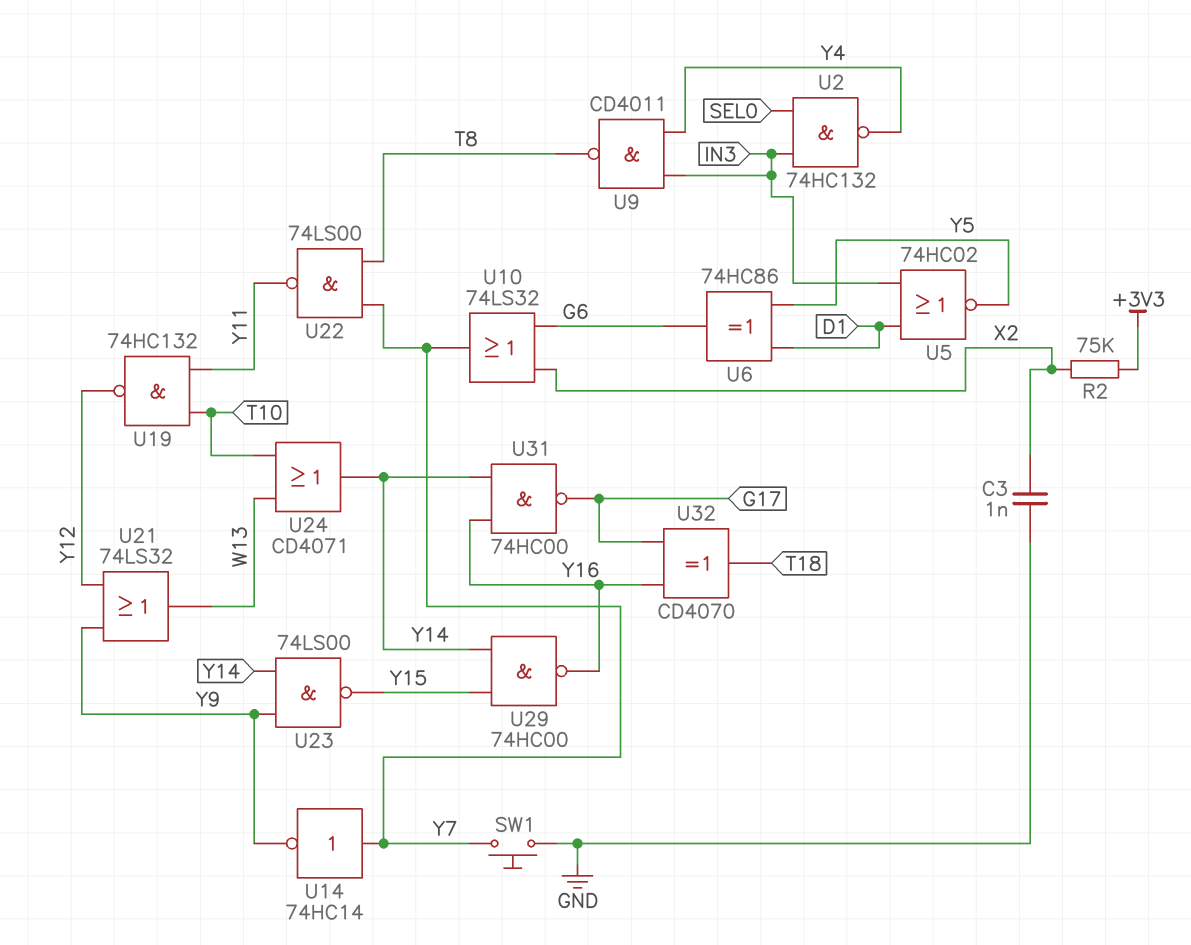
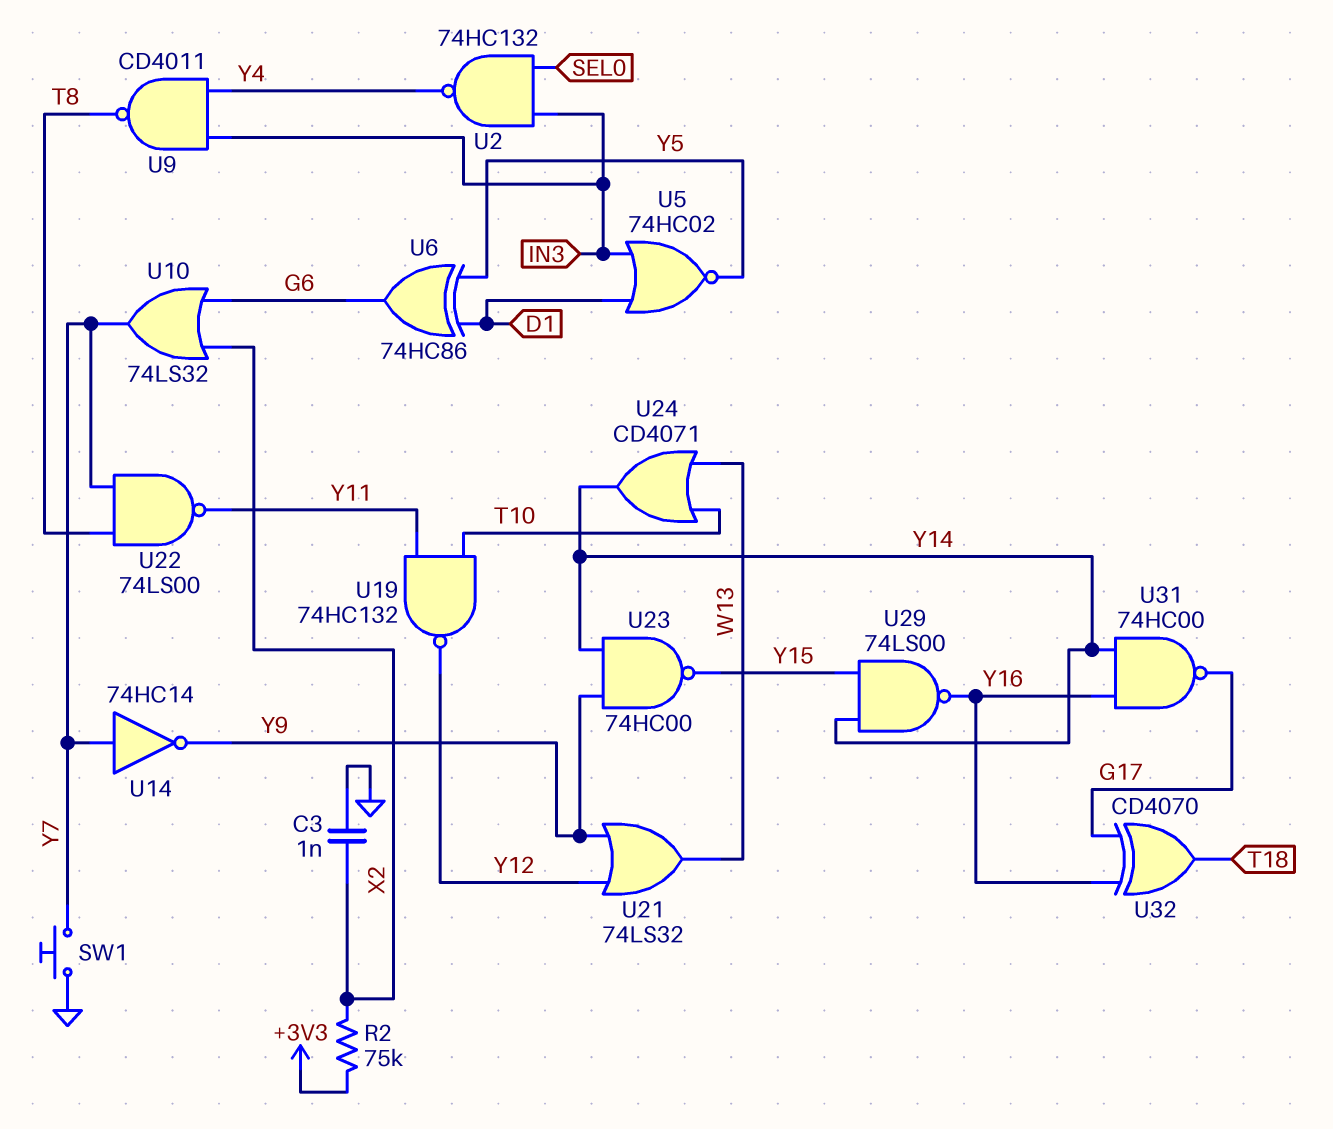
U23: NAND 74LS00 (in Y9, in Y14, out Y15) -> NAND 74HC00 (in Y9, in Y14, out Y15)
U29: NAND 74HC00 (in Y14, in Y15, out Y16) -> NAND 74LS00 (in Y14, in Y15, out Y16)

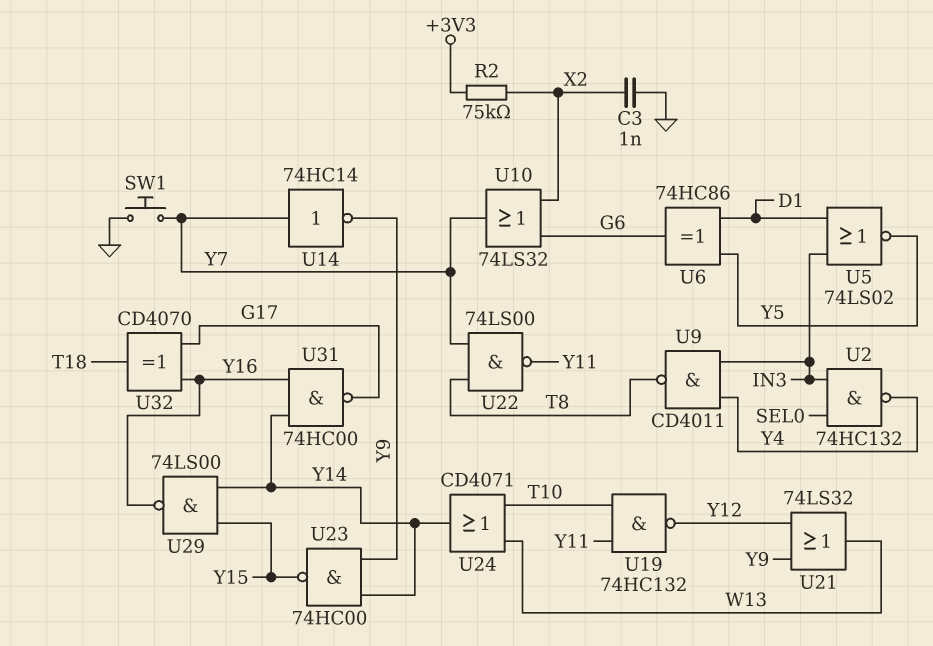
U5: NOR 74HC02 (in D1, in IN3, out Y5) -> NOR 74LS02 (in D1, in IN3, out Y5)

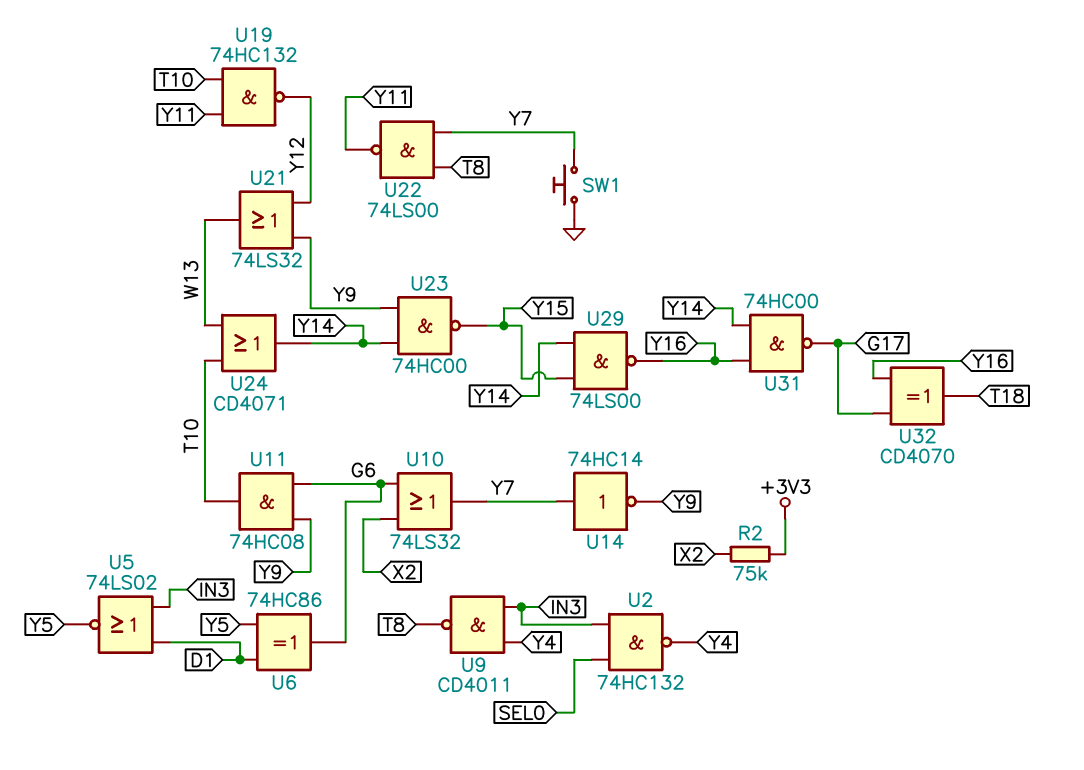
C3: 1nF (GND, X2) -> none
U11: none -> AND 74HC08 (in G6, in Y9, out T10)

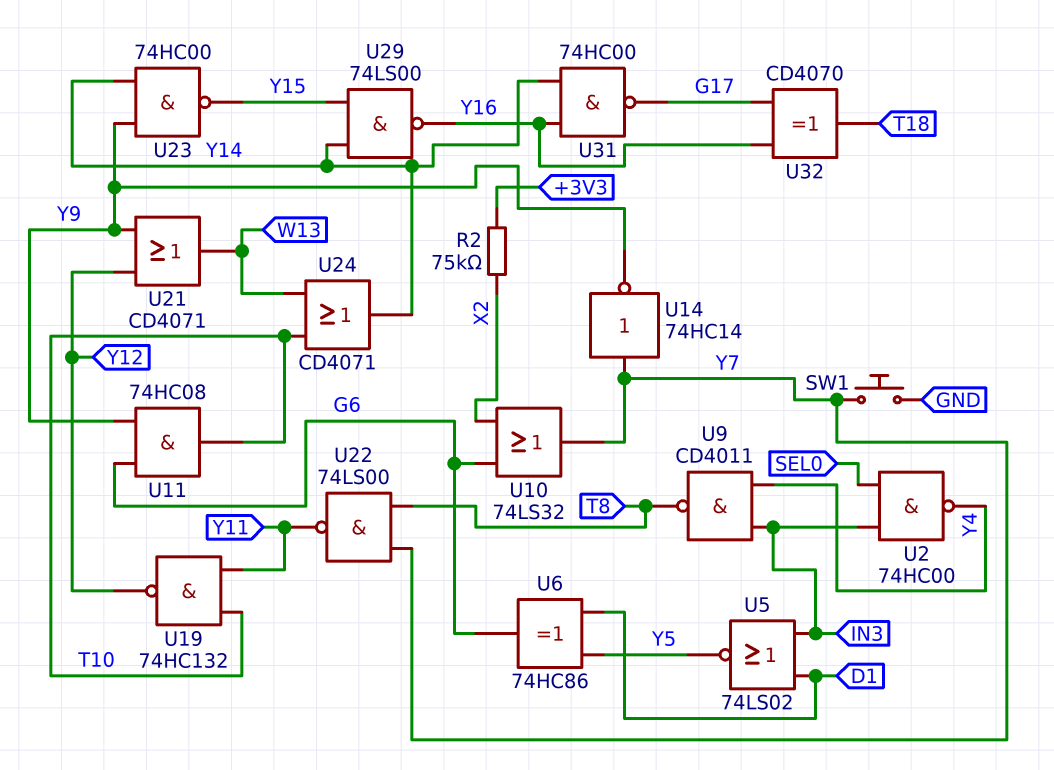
U2: NAND 74HC132 (in IN3, in SEL0, out Y4) -> NAND 74HC00 (in IN3, in SEL0, out Y4)
U21: OR 74LS32 (in Y9, in Y12, out W13) -> OR CD4071 (in Y9, in Y12, out W13)

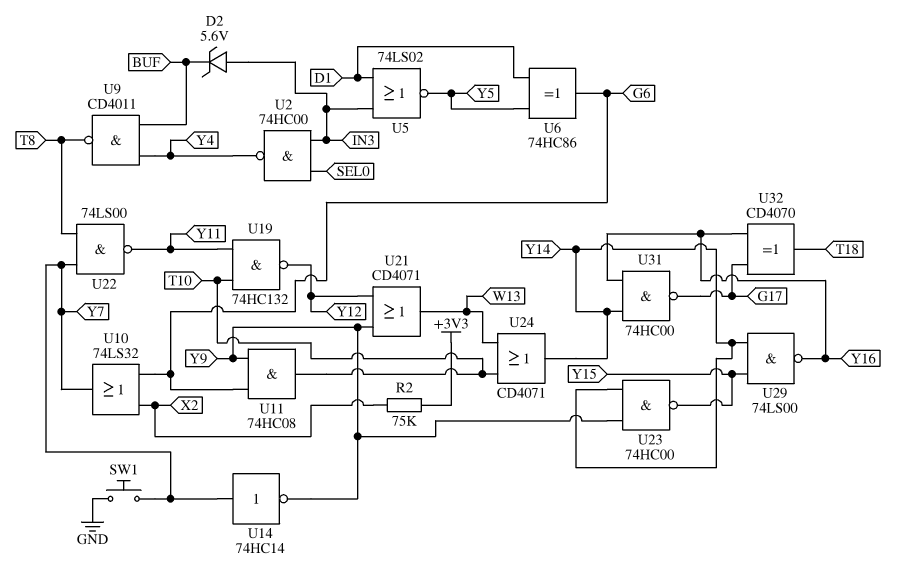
D2: none -> zener 5.6V (A IN3, K BUF)
U9: NAND CD4011 (in IN3, in Y4, out T8) -> NAND CD4011 (in BUF, in Y4, out T8)

